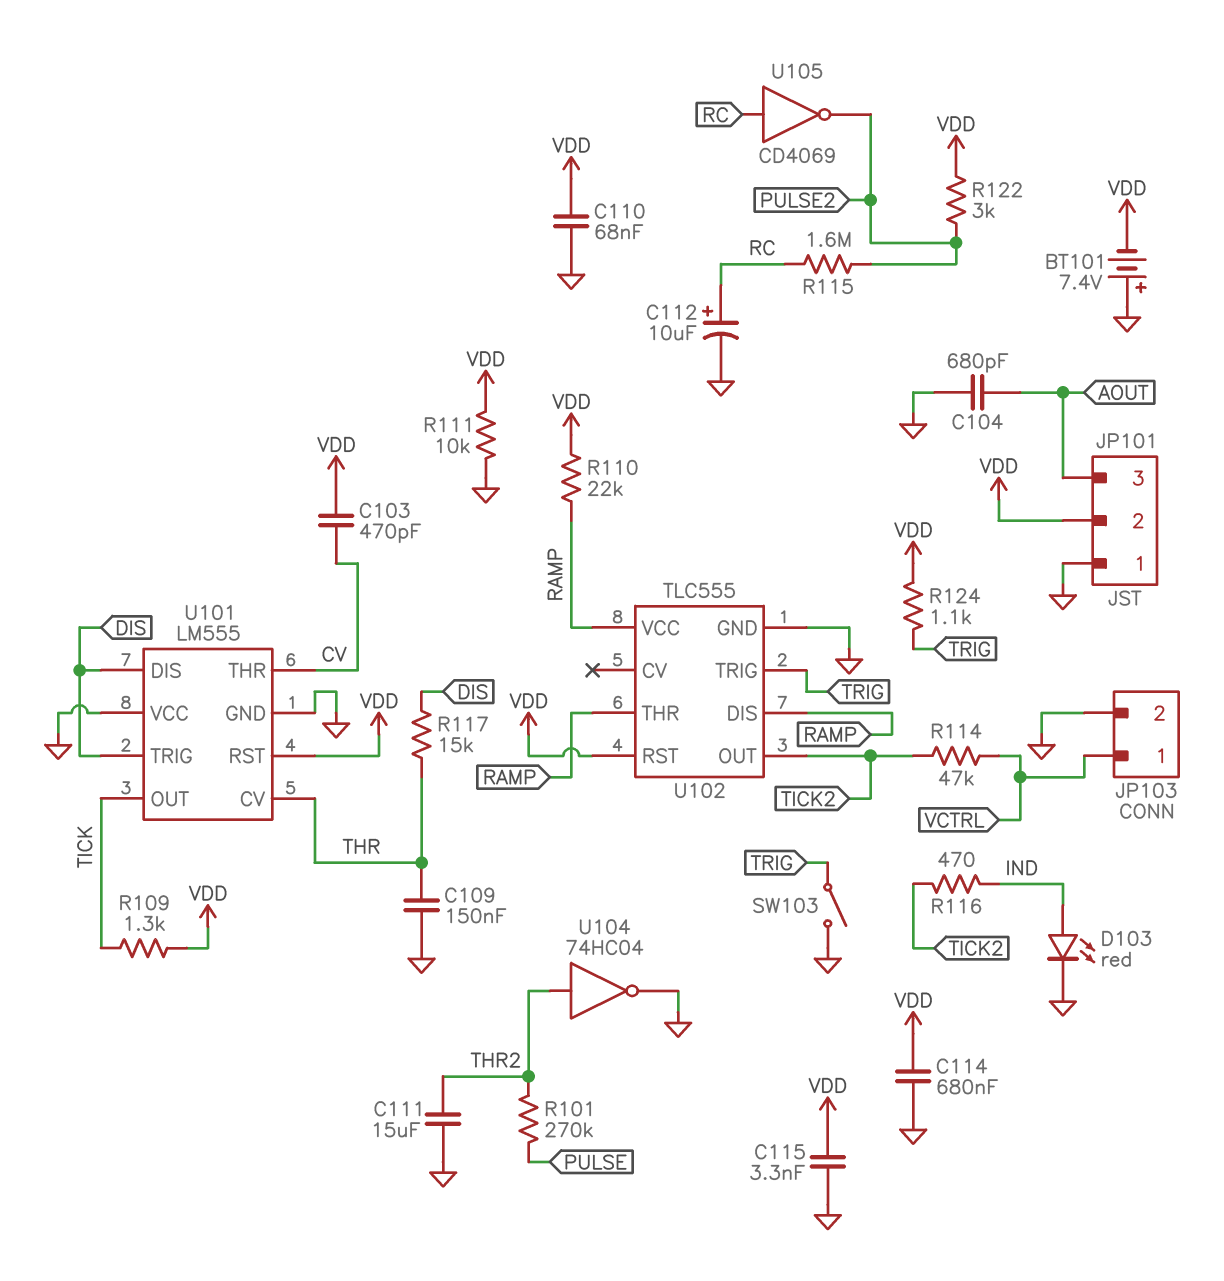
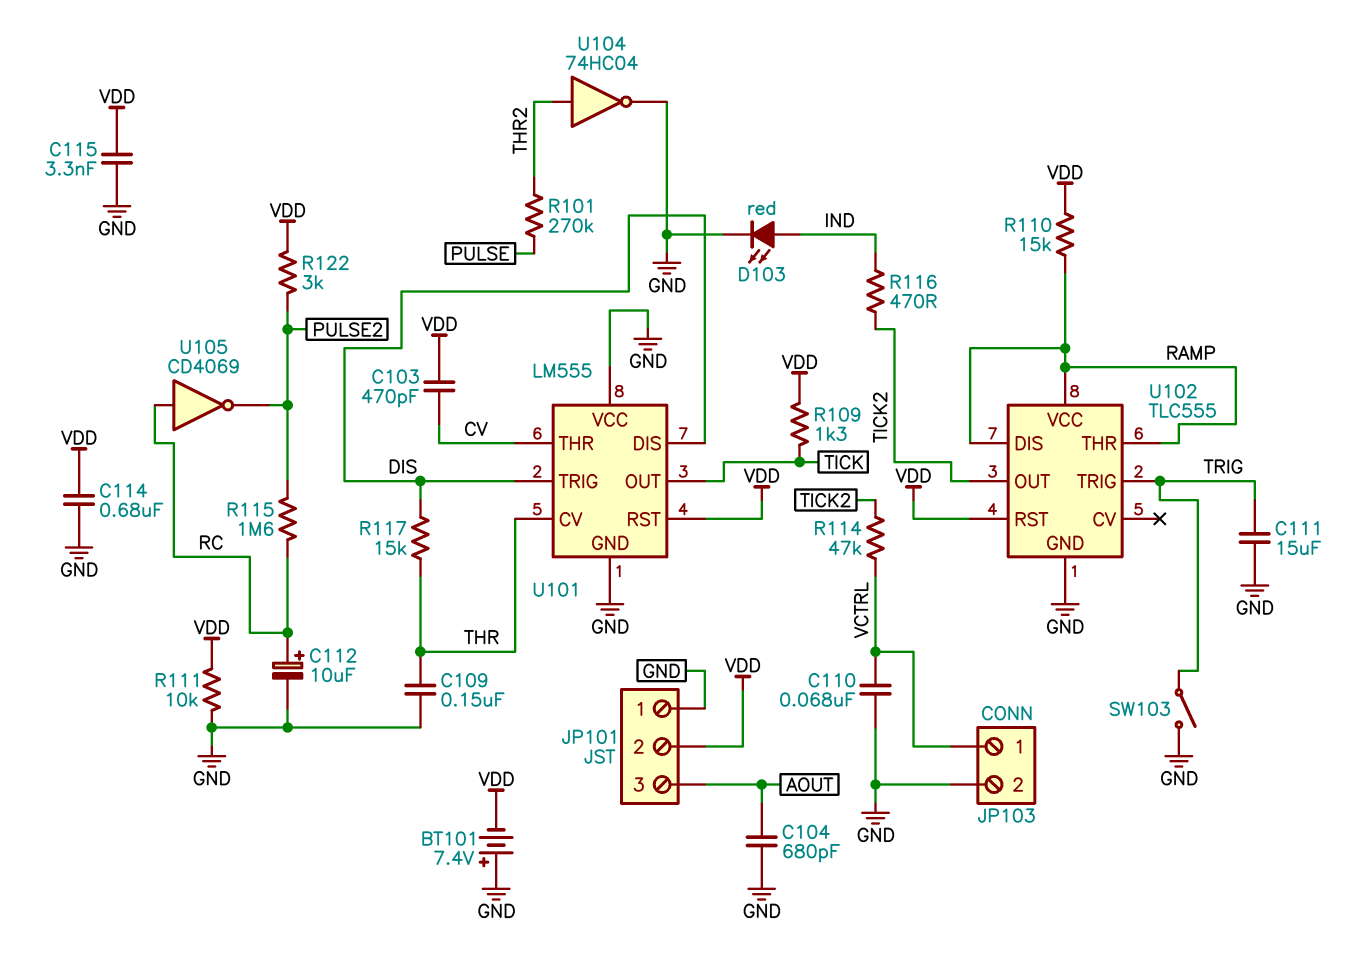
C110: 68nF (GND, VDD) -> 68nF (GND, VCTRL)
C111: 15uF (GND, THR2) -> 15uF (GND, TRIG)
R110: 22k (RAMP, VDD) -> 15k (RAMP, VDD)
R124: 1.1k (TRIG, VDD) -> none

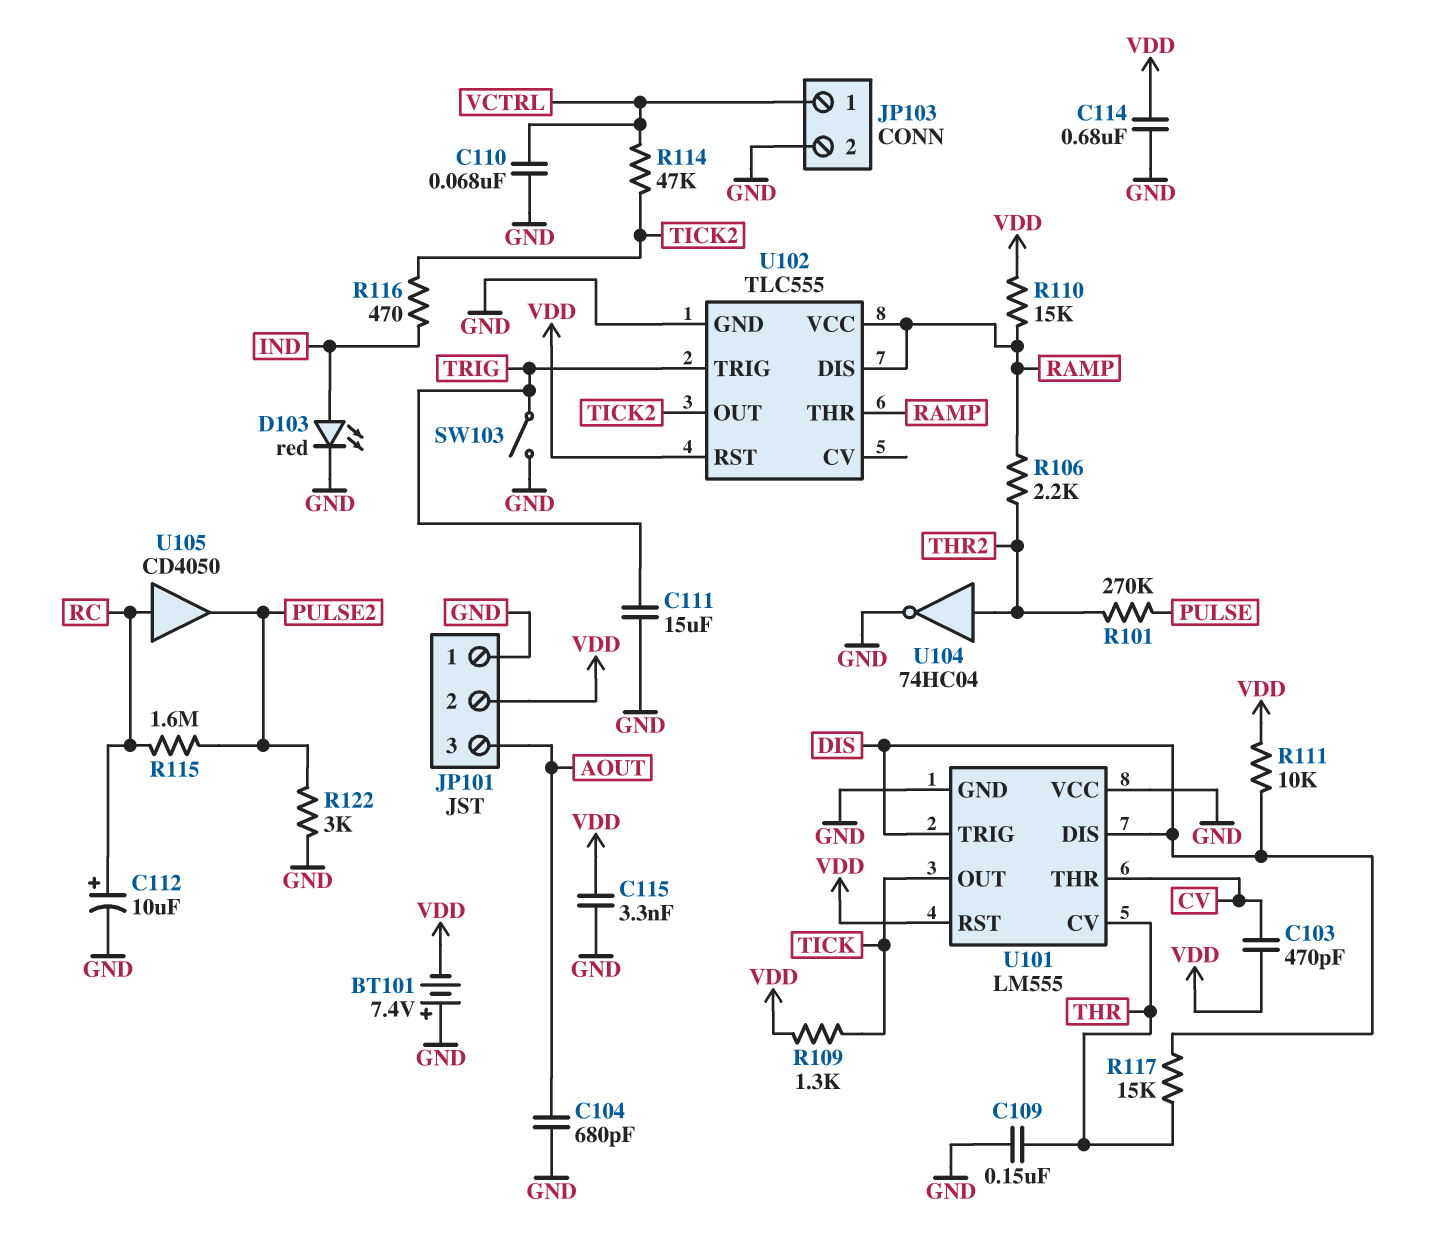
R106: none -> 2.2k (RAMP, THR2)
R111: 10k (GND, VDD) -> 10k (DIS, VDD)
R122: 3k (PULSE2, VDD) -> 3k (GND, PULSE2)
U105: NOT CD4069 (in RC, out PULSE2) -> buffer CD4050 (in RC, out PULSE2)

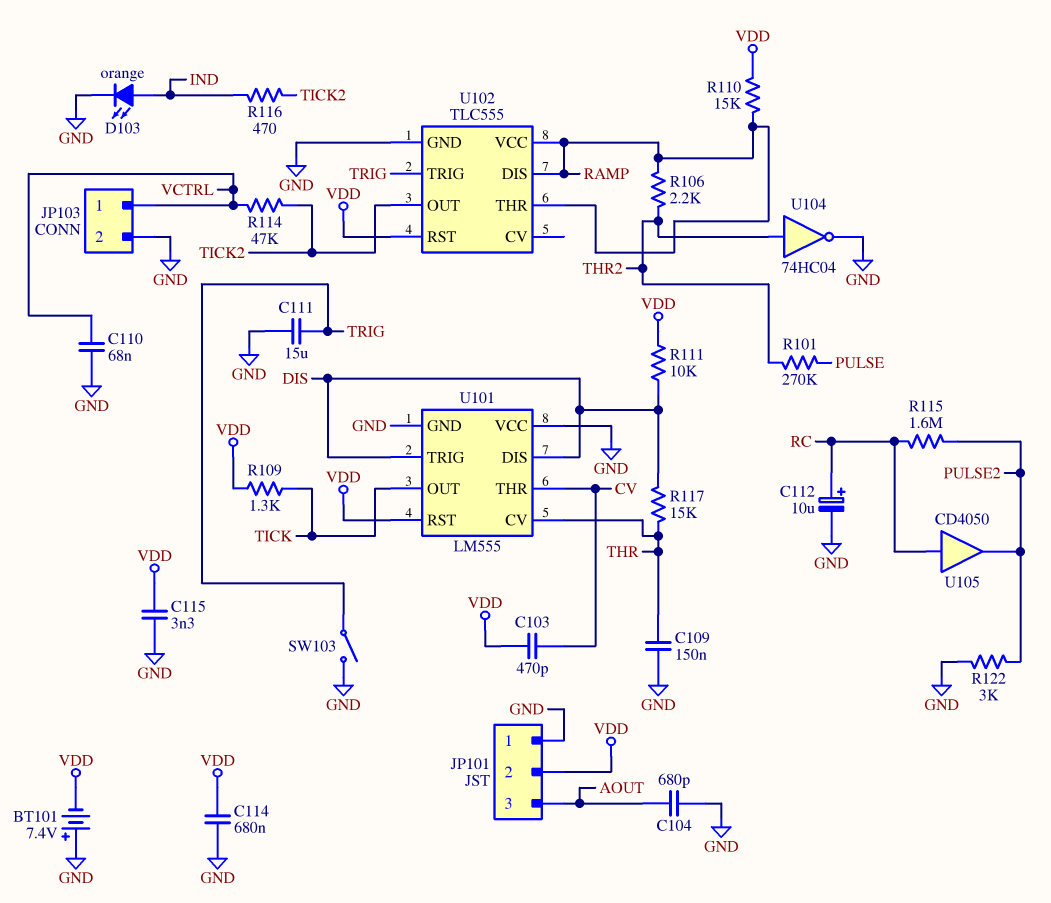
D103: LED red (A IND, K GND) -> LED orange (A IND, K GND)

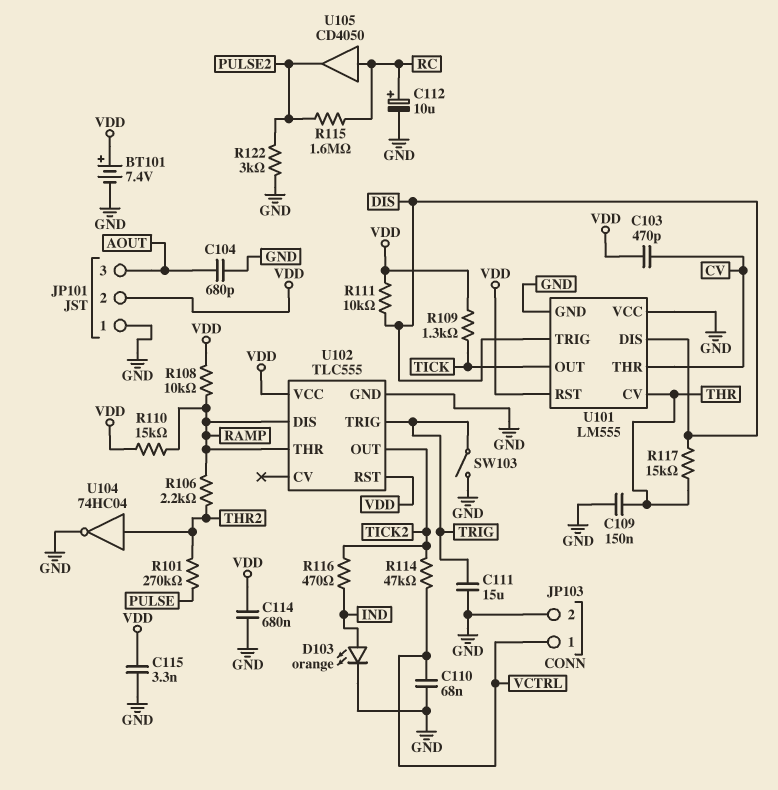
BT101: 7.4V (plus GND, minus VDD) -> 7.4V (plus VDD, minus GND)
R108: none -> 10k (RAMP, VDD)
U102 pin VCC: RAMP -> VDD

